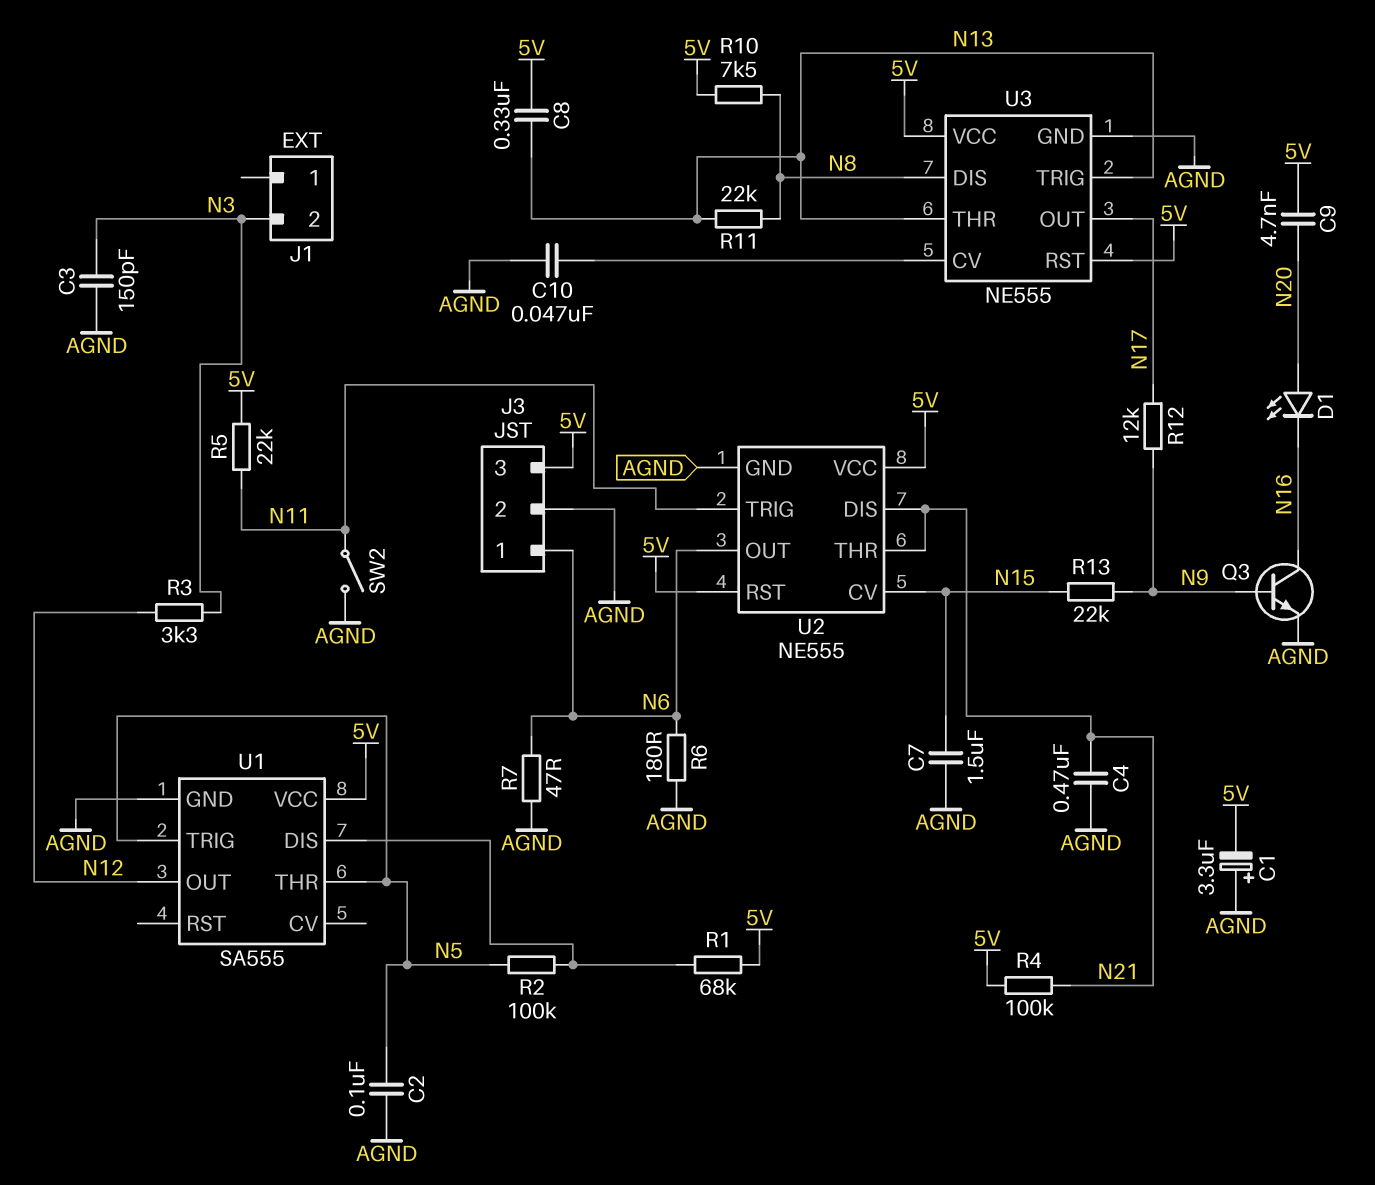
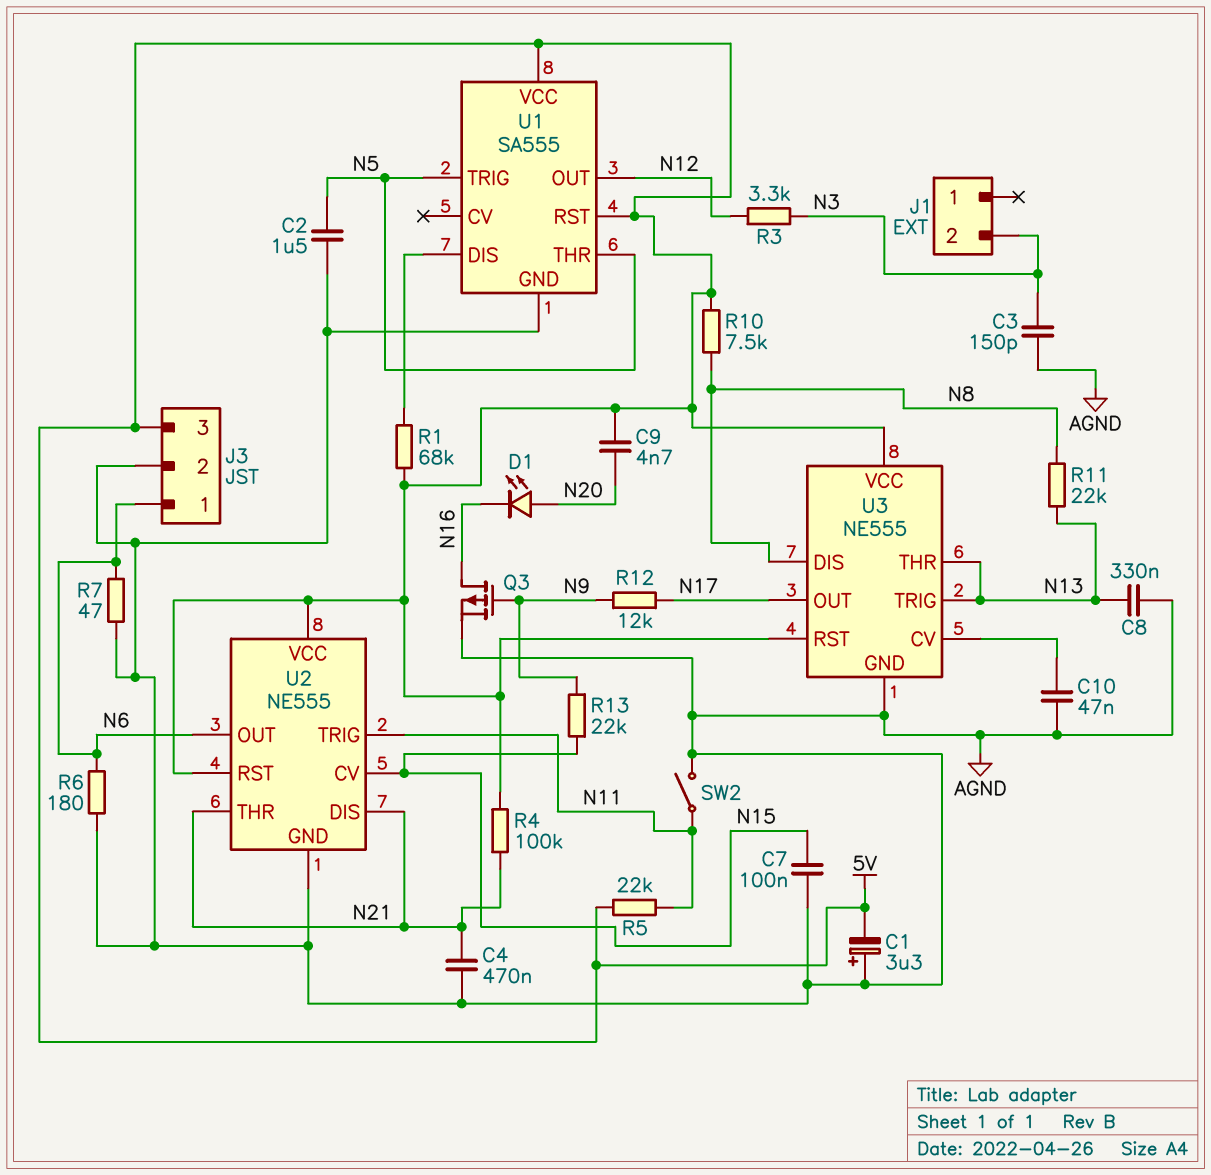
C2: 100nF (AGND, N5) -> 1.5uF (AGND, N5)
C7: 1.5uF (AGND, N15) -> 100nF (AGND, N15)
C8: 330nF (5V, N13) -> 330nF (AGND, N13)
Q3: NPN (B N9, C N16, E AGND) -> PMOS (G N9, D N16, S AGND)
R2: 100k (N5, U1/DIS) -> none
U1 pin RST: none -> 5V

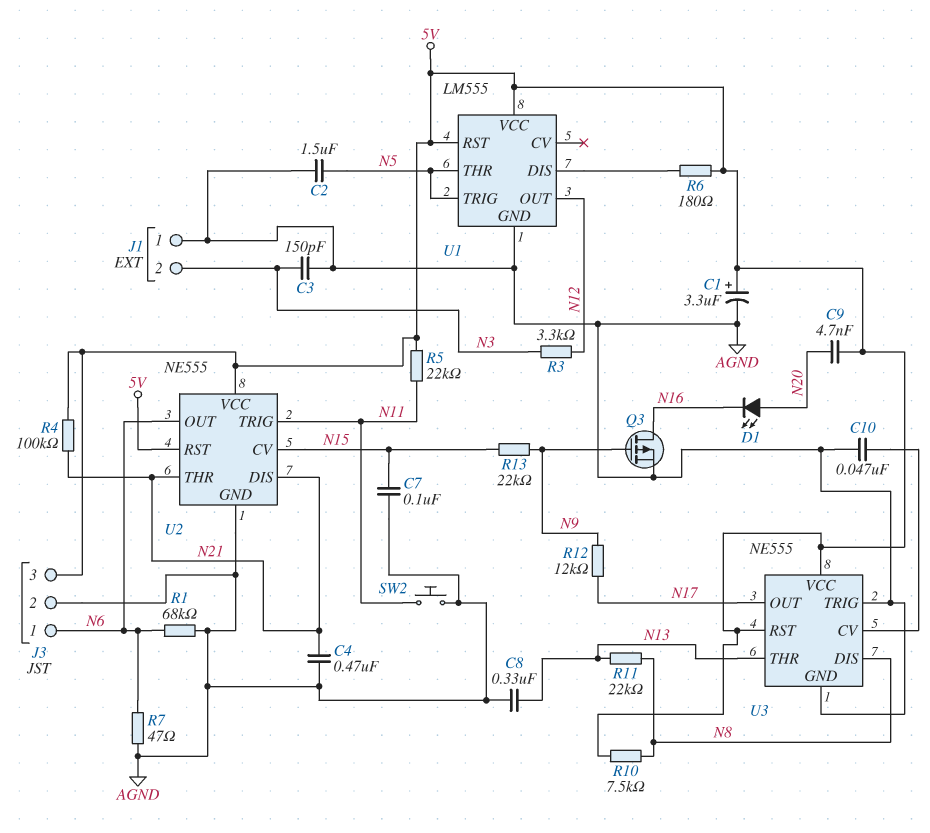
C1: 3.3uF (plus AGND, minus 5V) -> 3.3uF (plus 5V, minus AGND)
J1 pin 1: none -> AGND
R1: 68k (5V, U1/DIS) -> 68k (AGND, N6)
R6: 180 (AGND, N6) -> 180 (5V, U1/DIS)
SW2: switch (AGND, N11) -> button (AGND, N11)
U1: SA555 -> LM555
U3 pin TRIG: N13 -> AGND

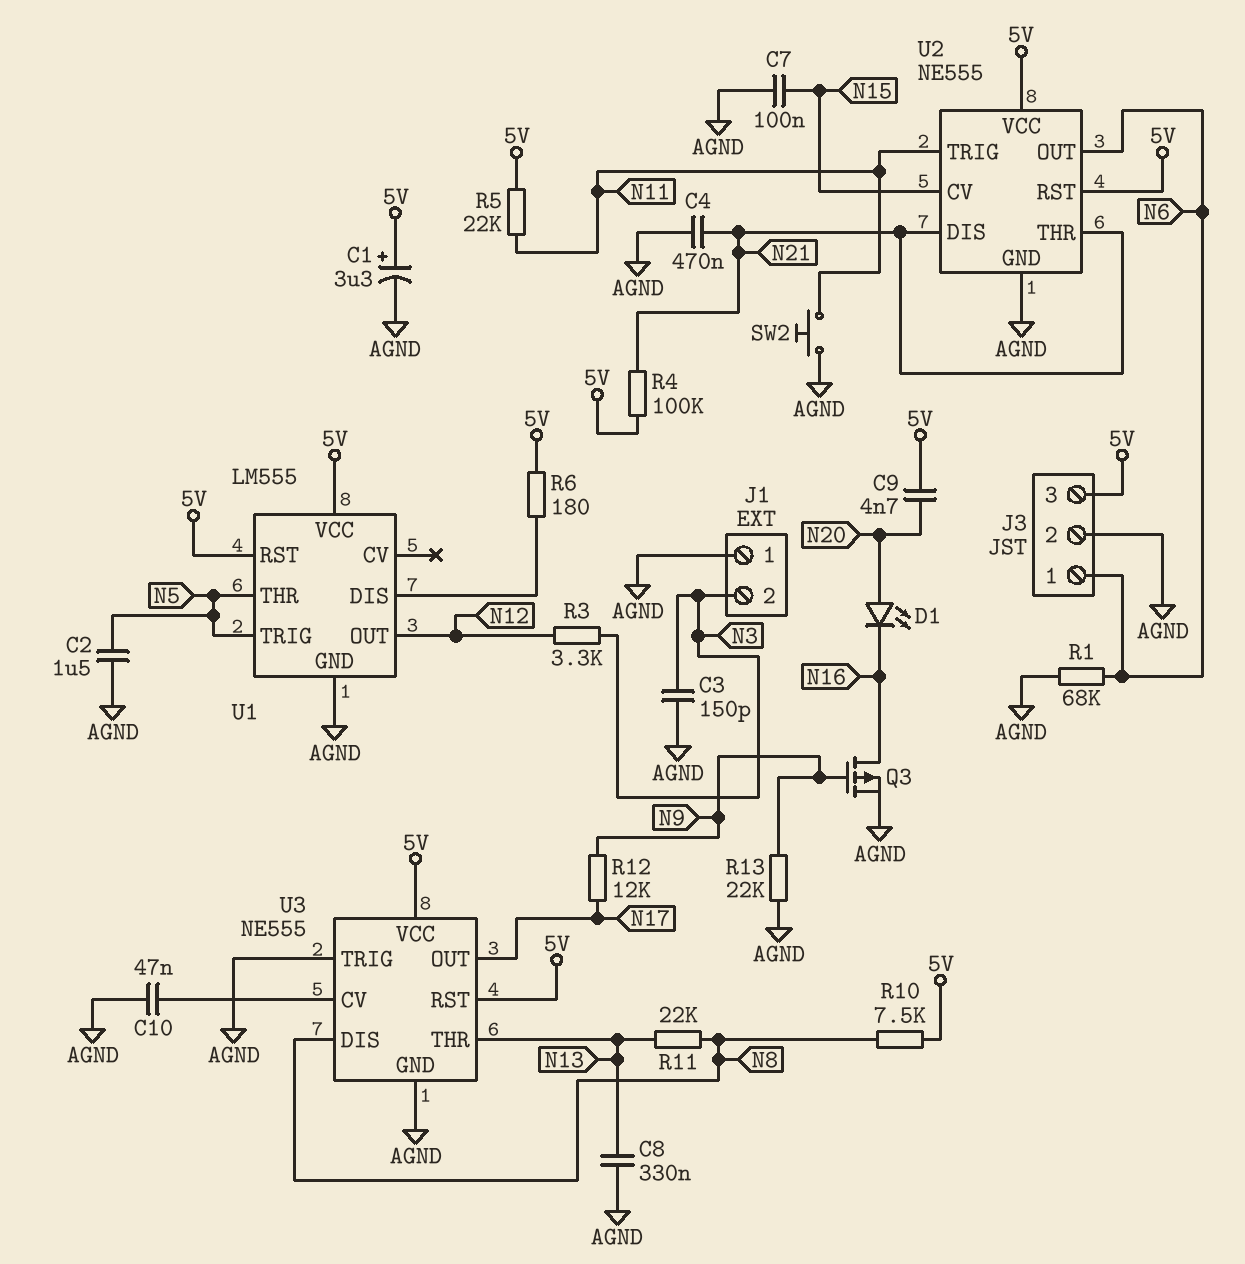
R7: 47 (AGND, N6) -> none
R13: 22k (N9, N15) -> 22k (AGND, N9)

